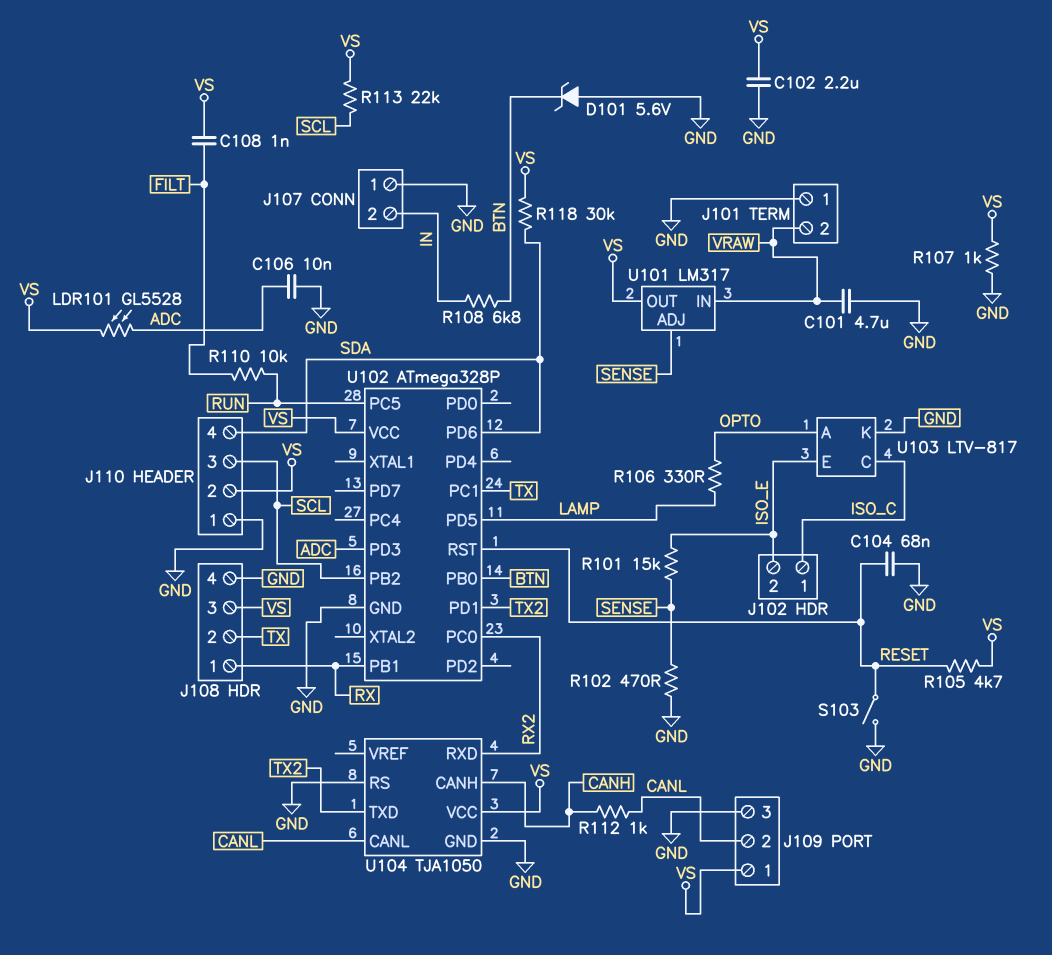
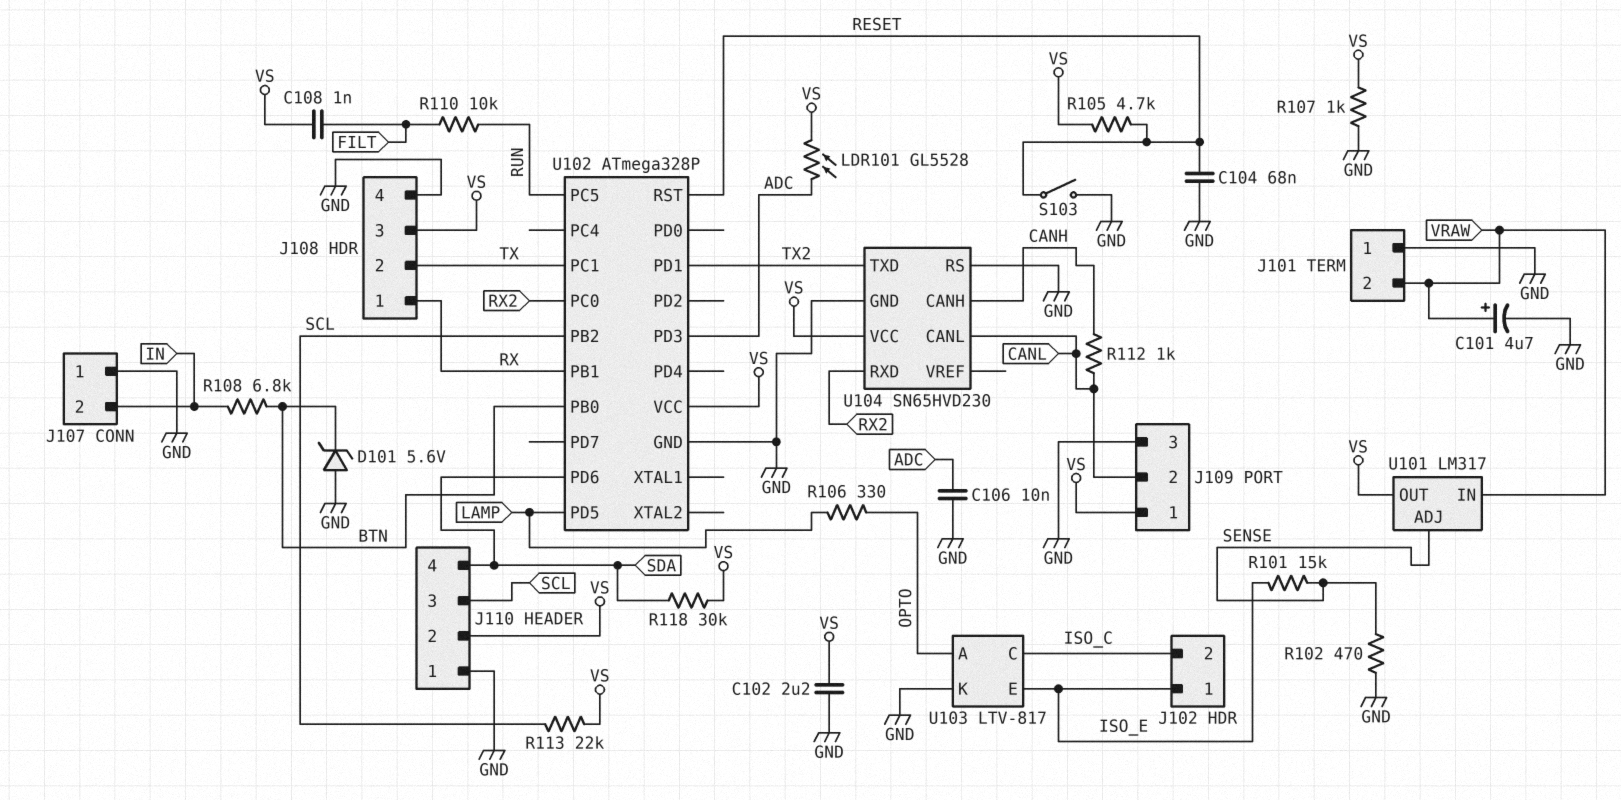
C101: 4.7uF (GND, VRAW) -> 4.7uF (plus VRAW, minus GND)
J102 pin 1: ISO_C -> ISO_E
J102 pin 2: ISO_E -> ISO_C
U104: TJA1050 -> SN65HVD230

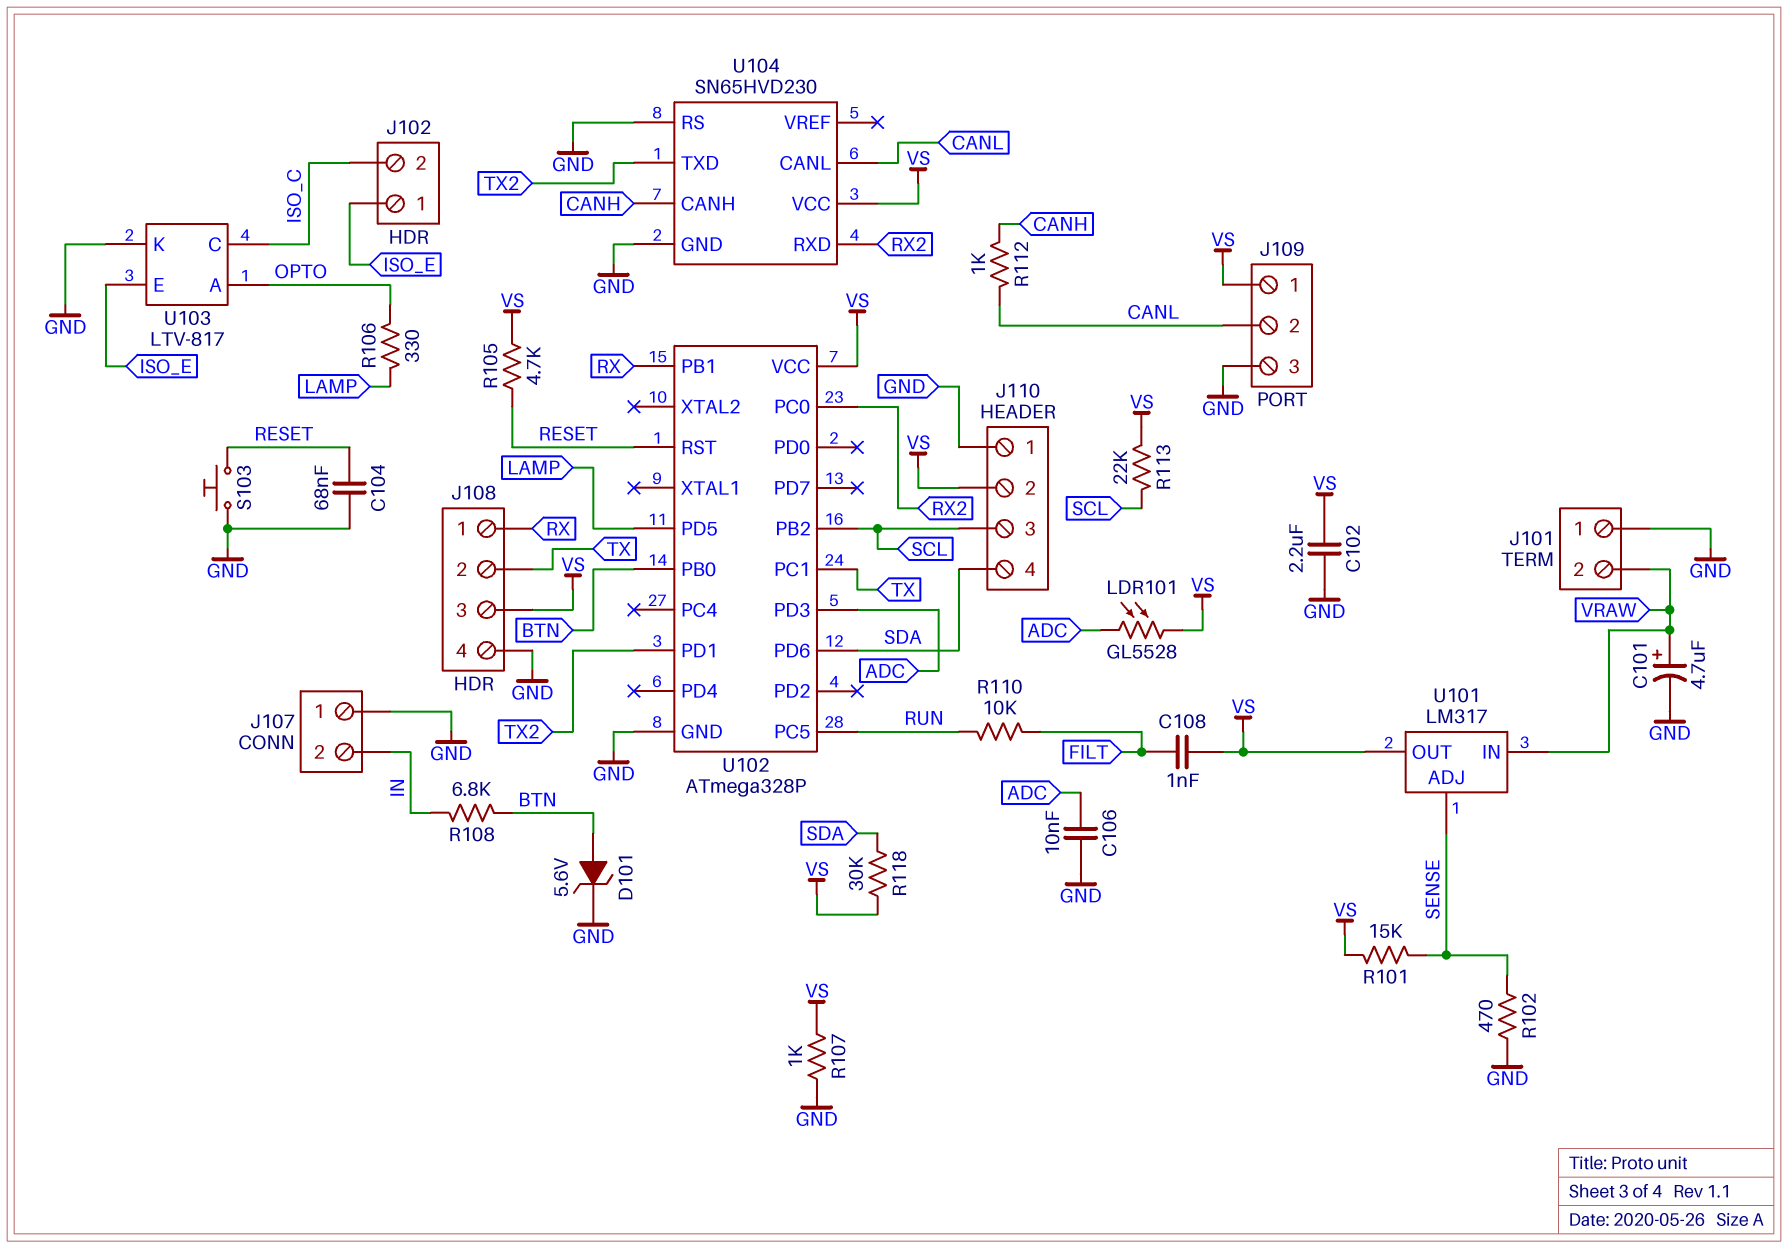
D101: zener 5.6V (A GND, K BTN) -> zener 5.6V (A BTN, K GND)
R101: 15k (ISO_E, SENSE) -> 15k (SENSE, VS)
S103: switch (GND, RESET) -> button (GND, RESET)

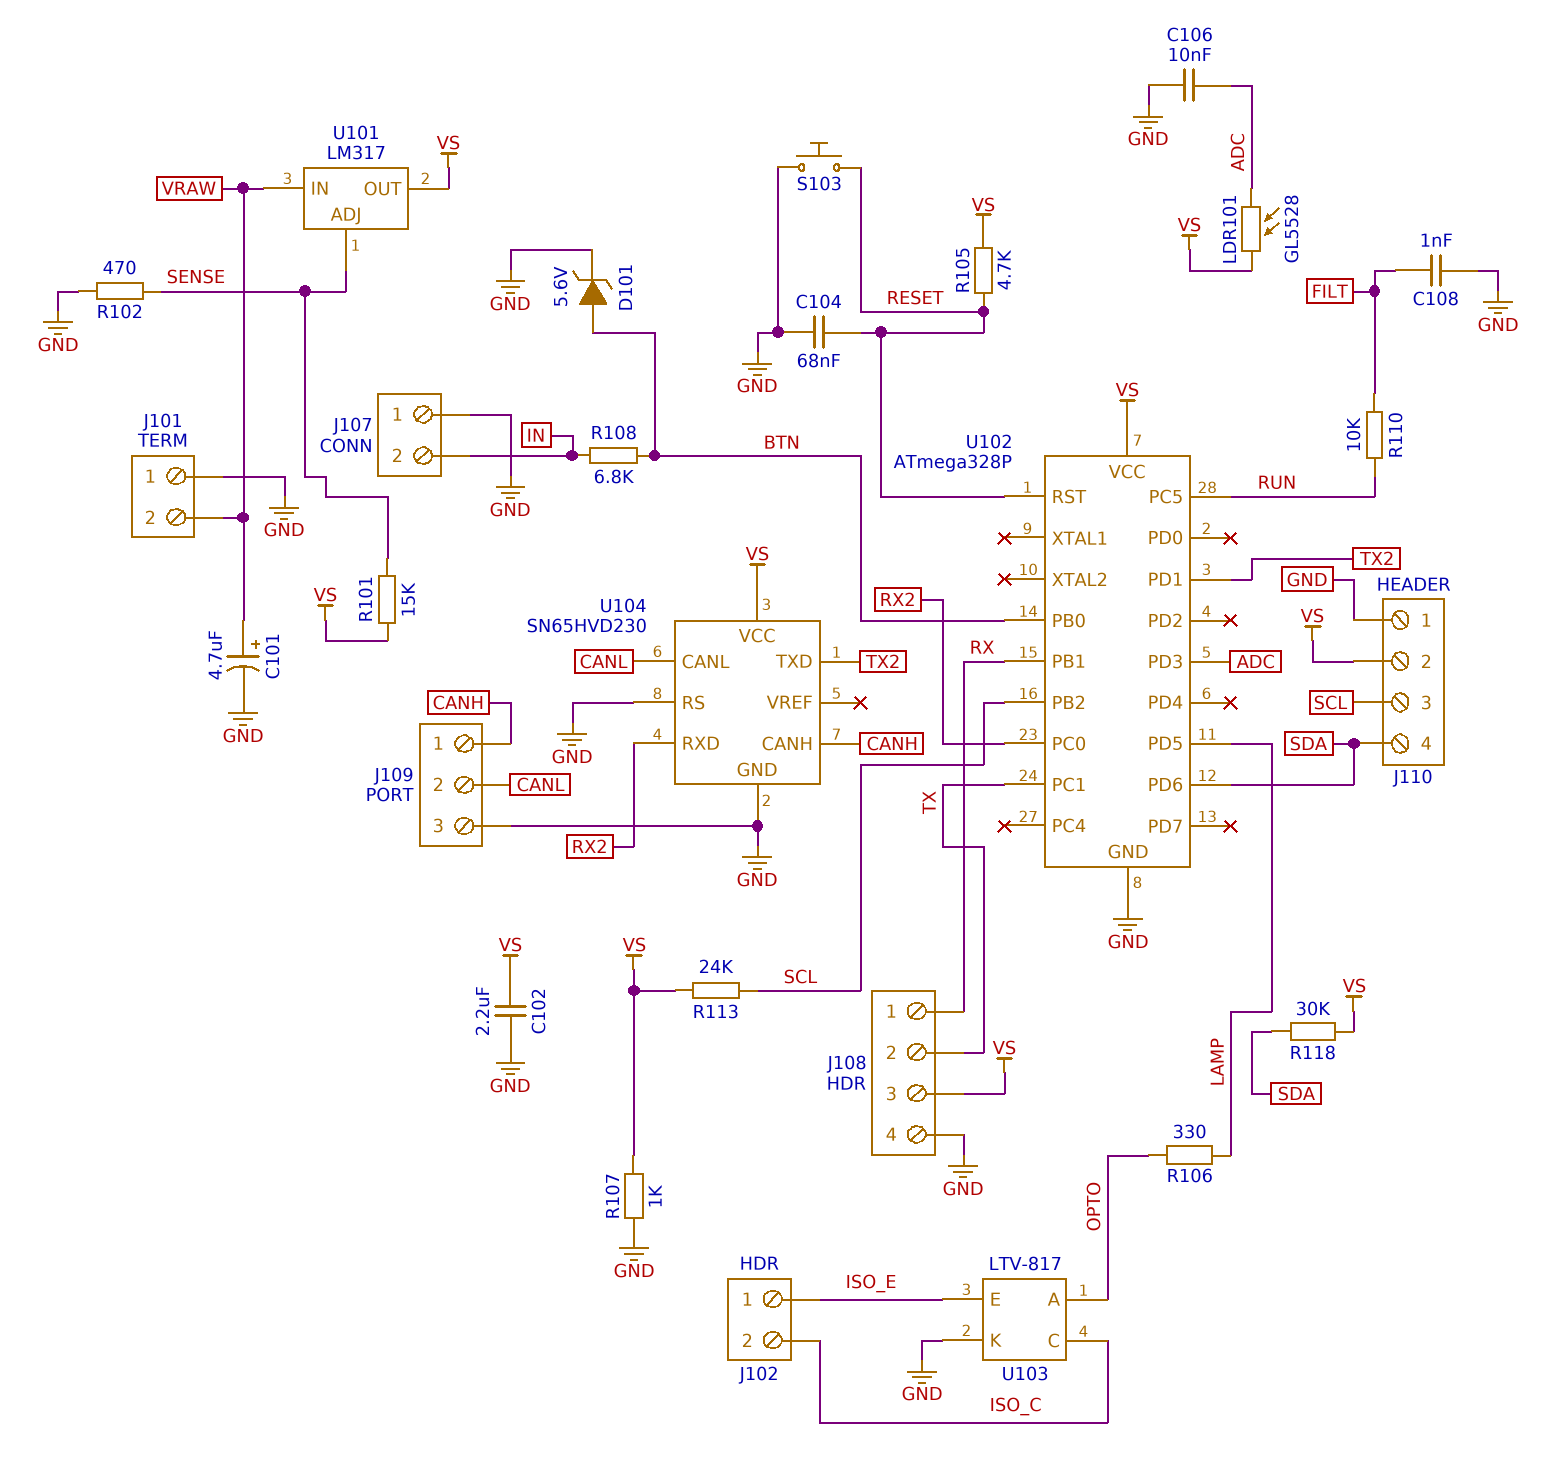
C108: 1nF (FILT, VS) -> 1nF (FILT, GND)
J109 pin 1: VS -> CANH
R112: 1k (CANH, CANL) -> none
R113: 22k (SCL, VS) -> 24k (SCL, VS)

